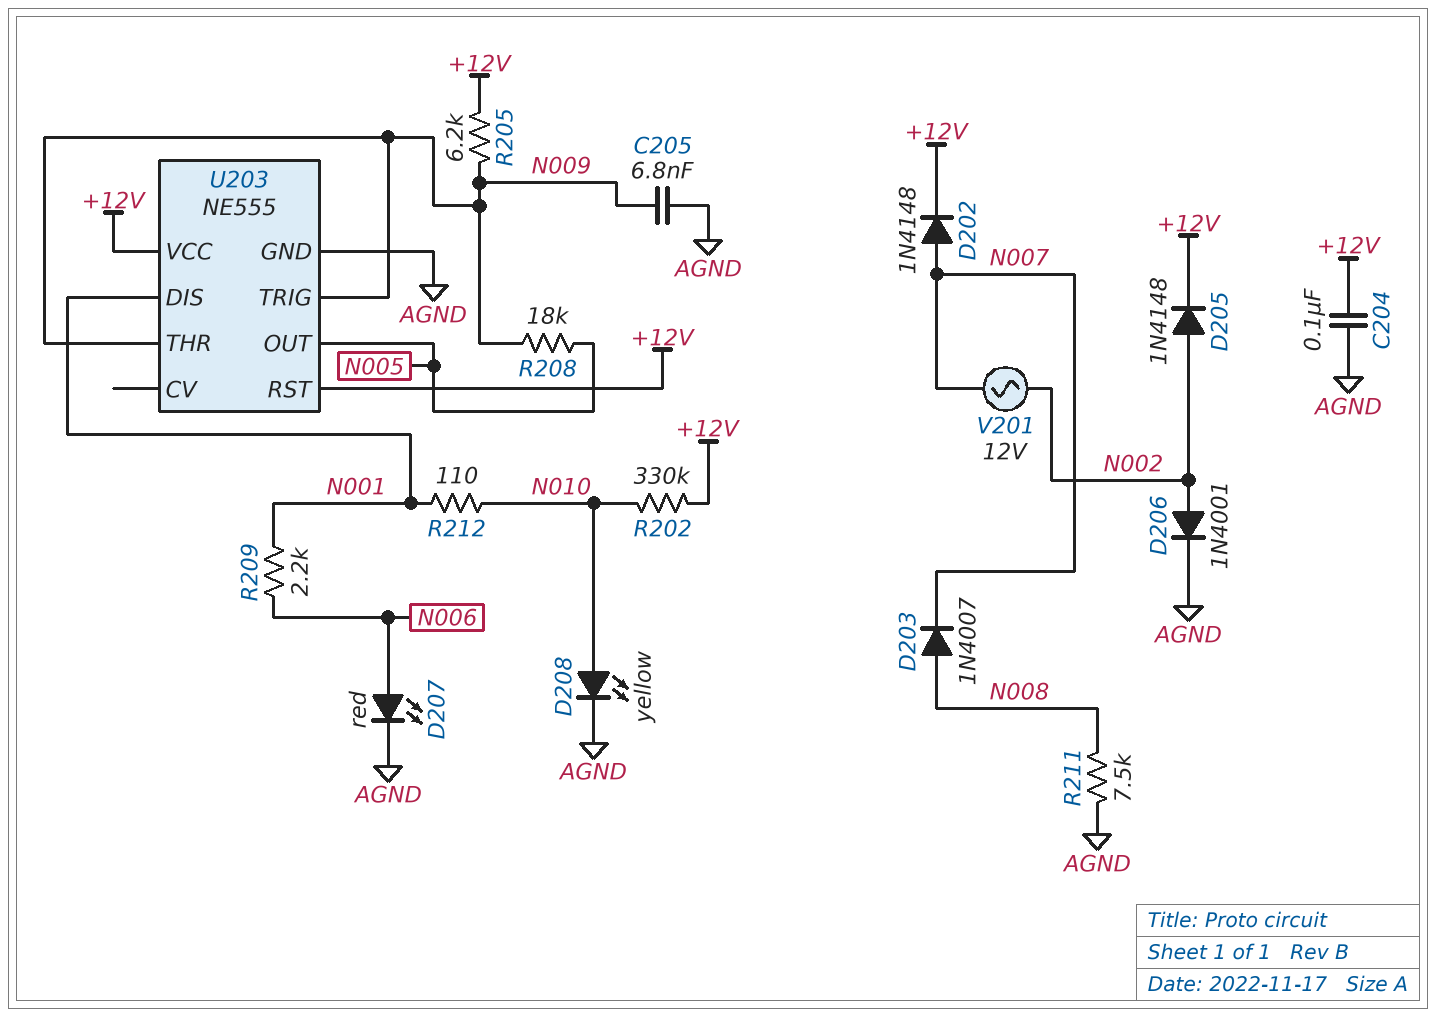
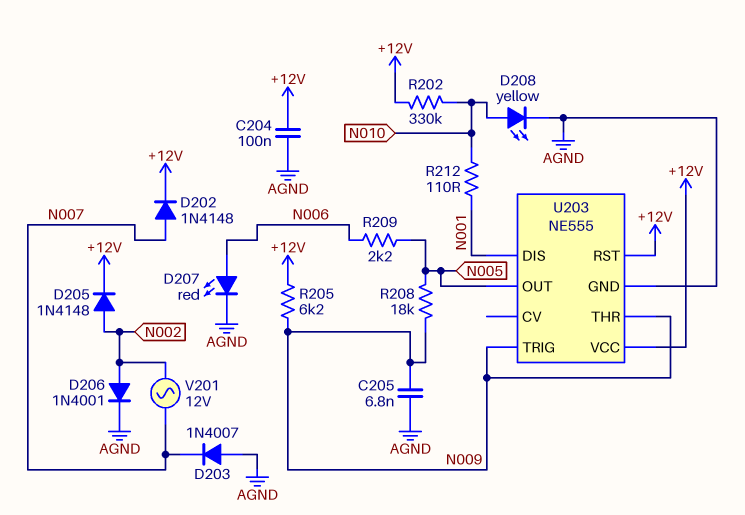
D203: diode 1N4007 (A N008, K N007) -> diode 1N4007 (A AGND, K N007)
R209: 2.2k (N001, N006) -> 2.2k (N005, N006)
R211: 7.5k (AGND, N008) -> none

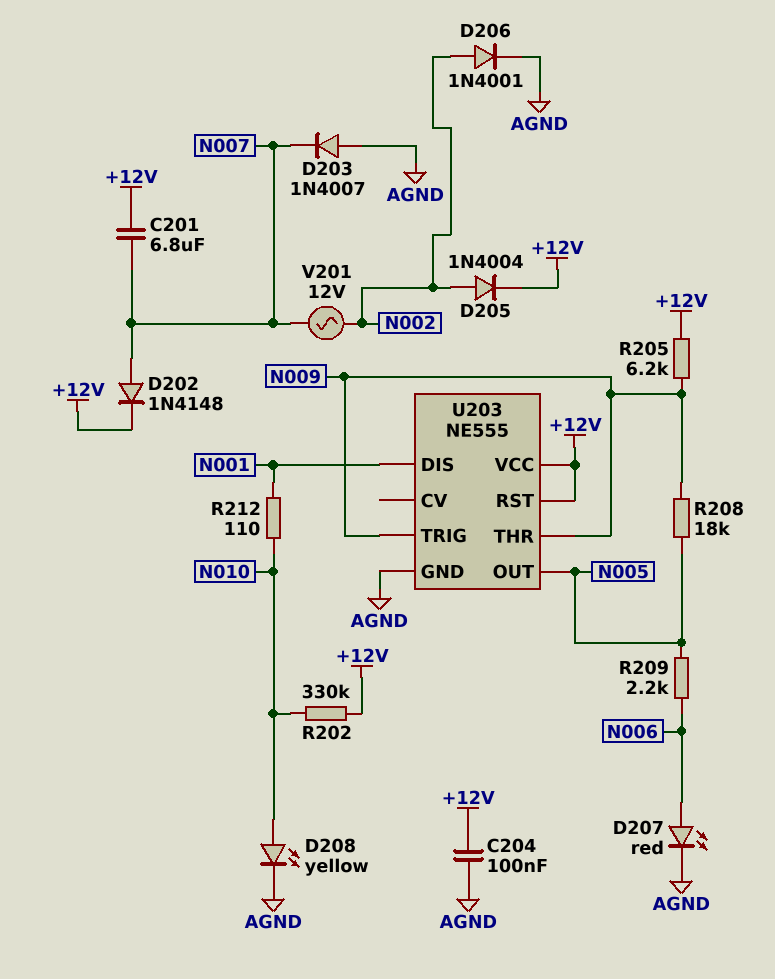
C201: none -> 6.8uF (+12V, N007)
C205: 6.8nF (AGND, N009) -> none
D205: diode 1N4148 (A N002, K +12V) -> diode 1N4004 (A N002, K +12V)

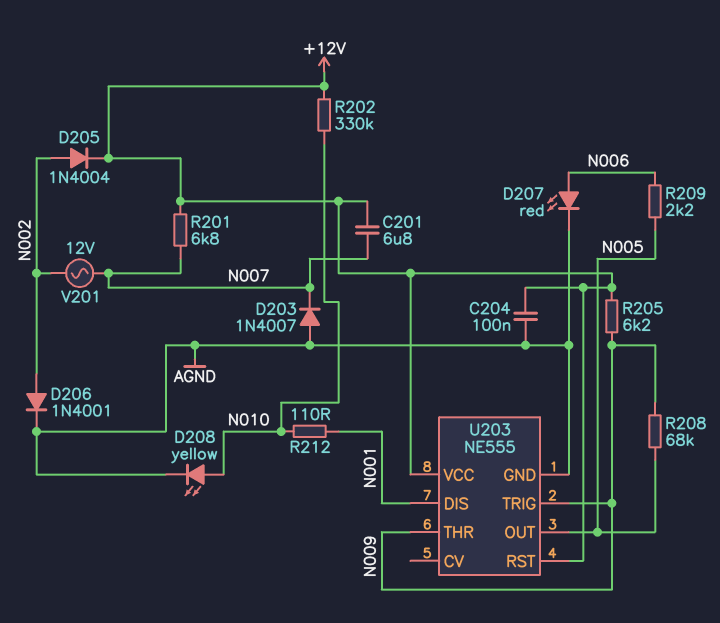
D202: diode 1N4148 (A N007, K +12V) -> none
R201: none -> 6.8k (+12V, N007)
R208: 18k (N005, N009) -> 68k (N005, N009)

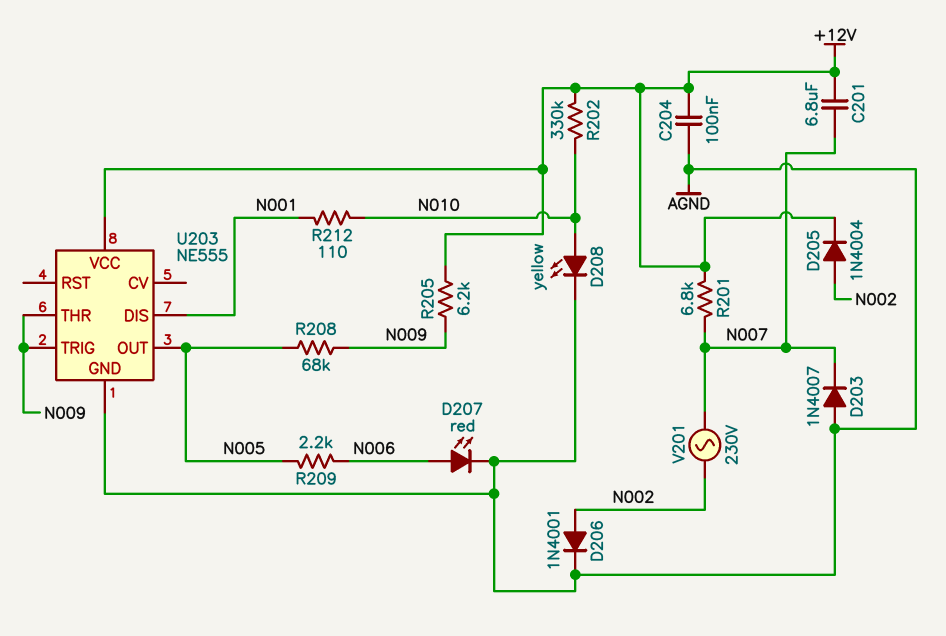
U203 pin RST: +12V -> none
V201: AC 12V (N002, N007) -> AC 230V (N002, N007)

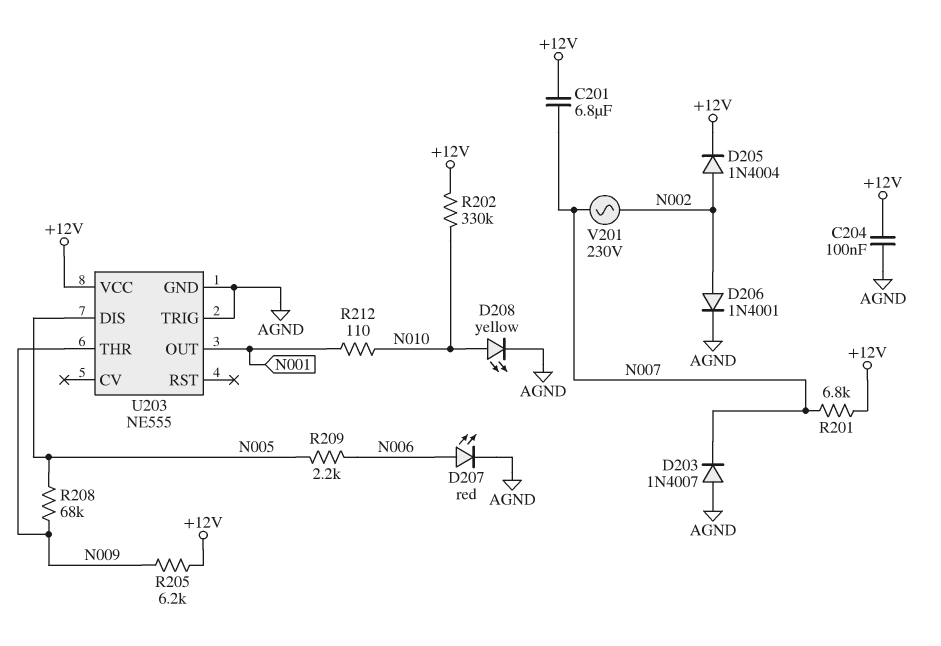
U203 pin DIS: N001 -> N005
U203 pin OUT: N005 -> N001
U203 pin TRIG: N009 -> AGND

